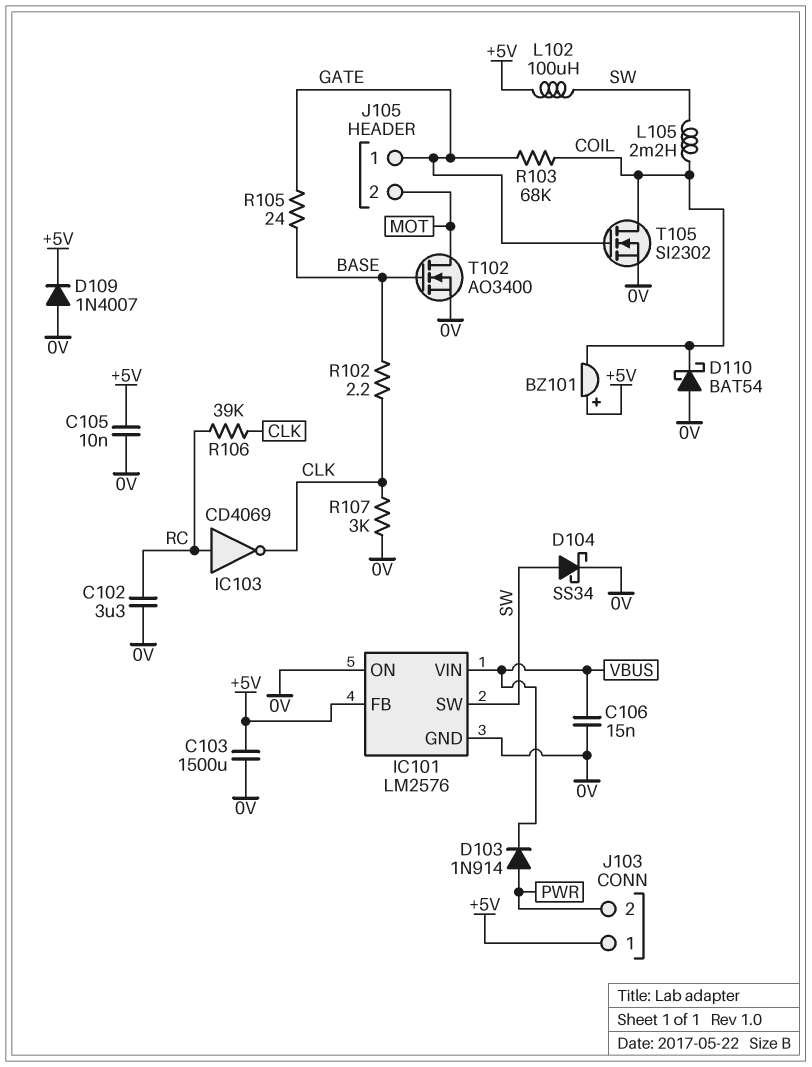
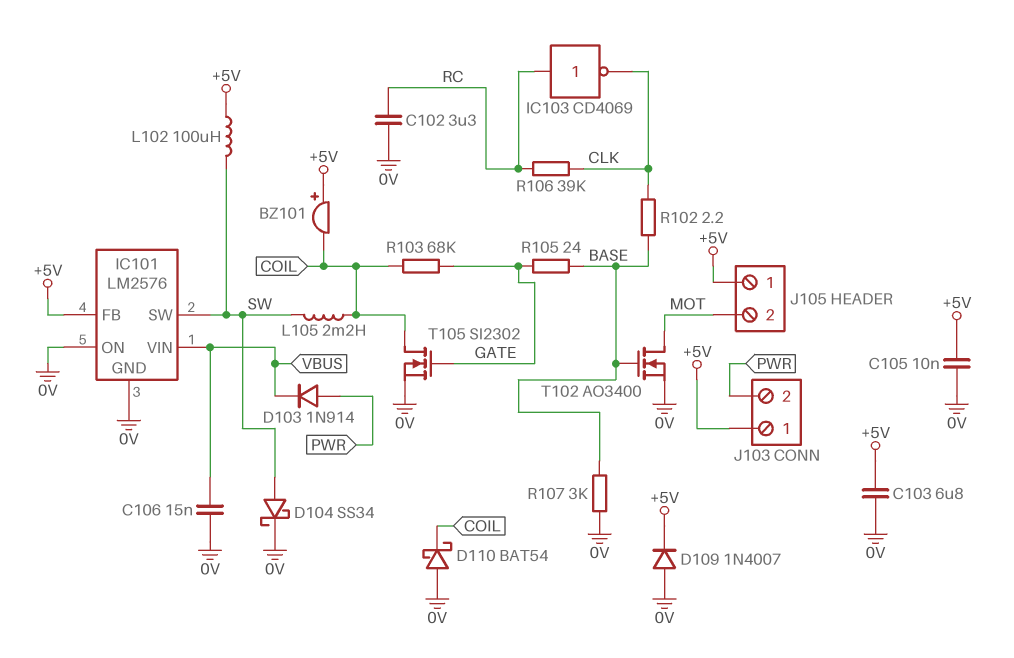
C103: 1500uF (+5V, 0V) -> 6.8uF (+5V, 0V)
J105 pin 1: GATE -> +5V
R107: 3k (0V, CLK) -> 3k (0V, BASE)

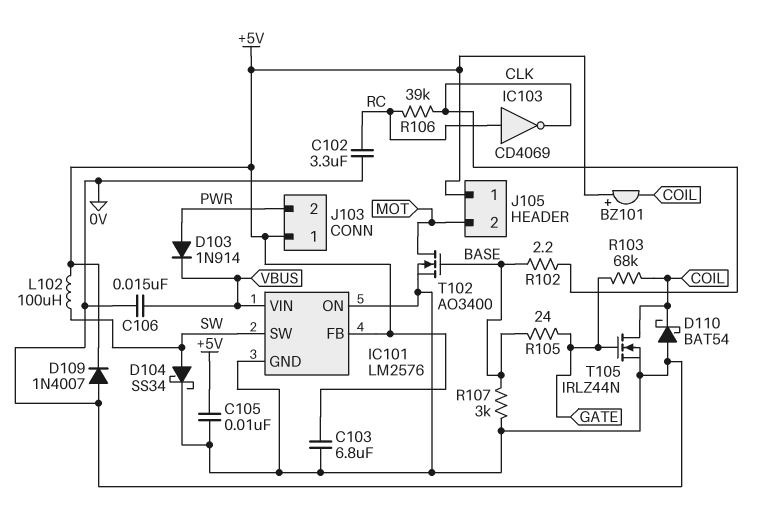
L105: 2.2mH (COIL, SW) -> none
T105: NMOS SI2302 (G GATE, D COIL, S 0V) -> NMOS IRLZ44N (G GATE, D COIL, S 0V)

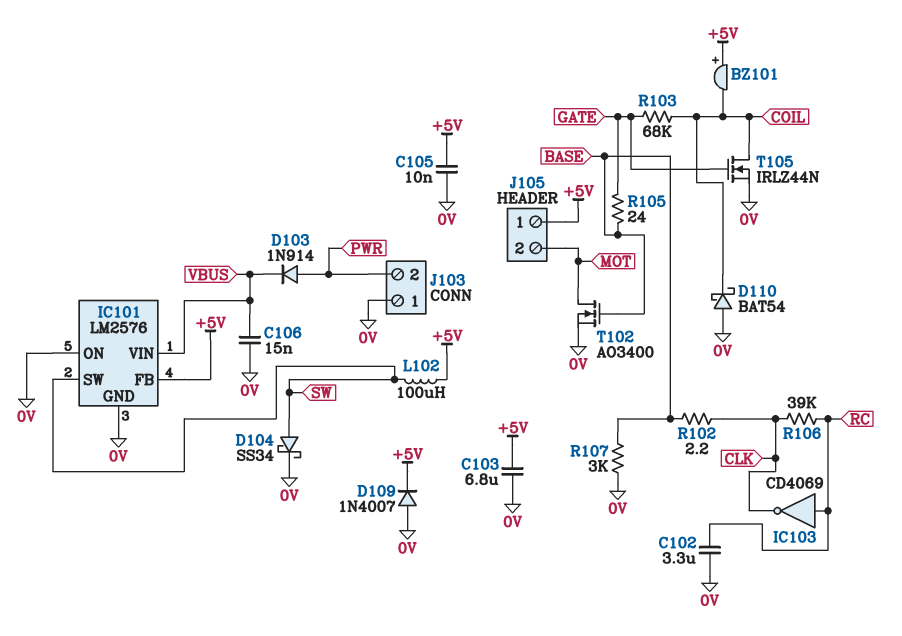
J103 pin 1: +5V -> 0V

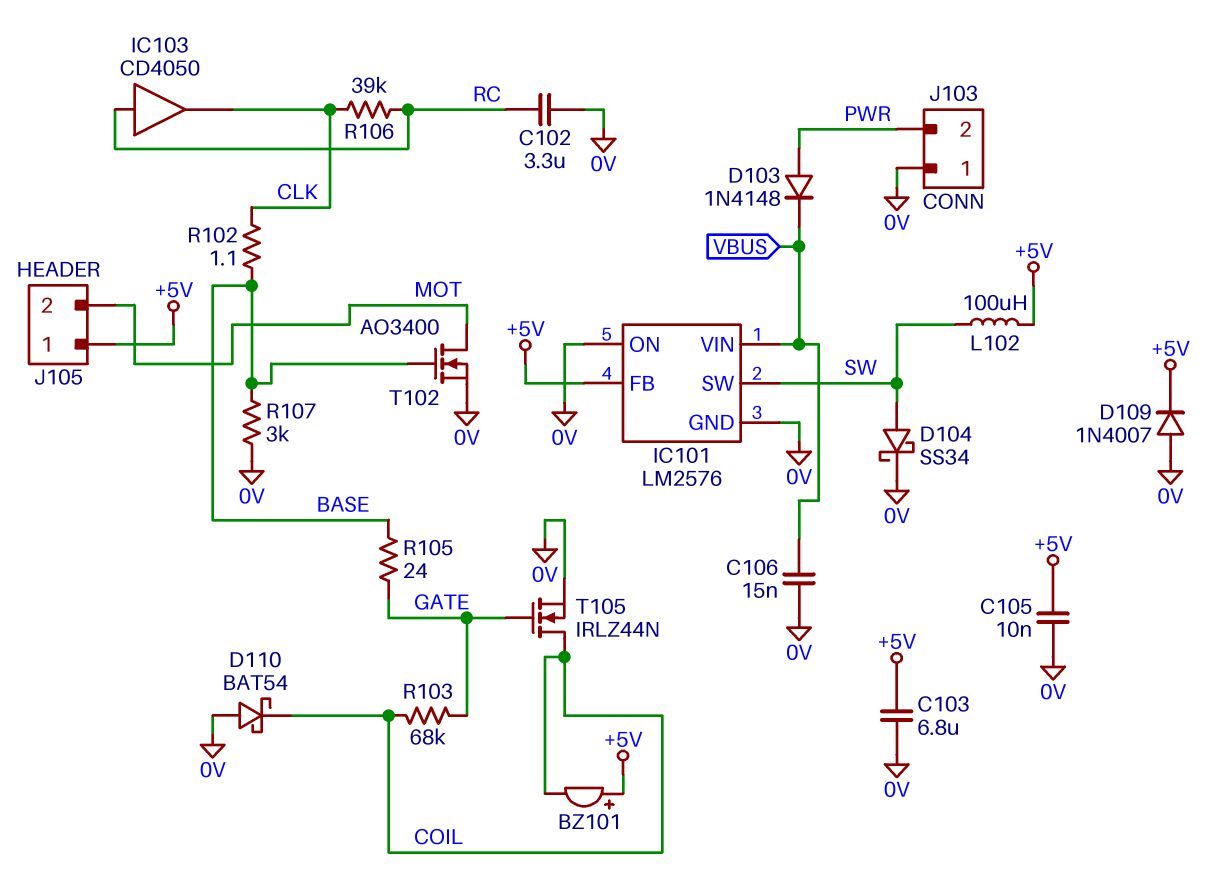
D103: diode 1N914 (A PWR, K VBUS) -> diode 1N4148 (A PWR, K VBUS)
IC103: NOT CD4069 (in RC, out CLK) -> buffer CD4050 (in RC, out CLK)
R102: 2.2 (BASE, CLK) -> 1.1 (BASE, CLK)

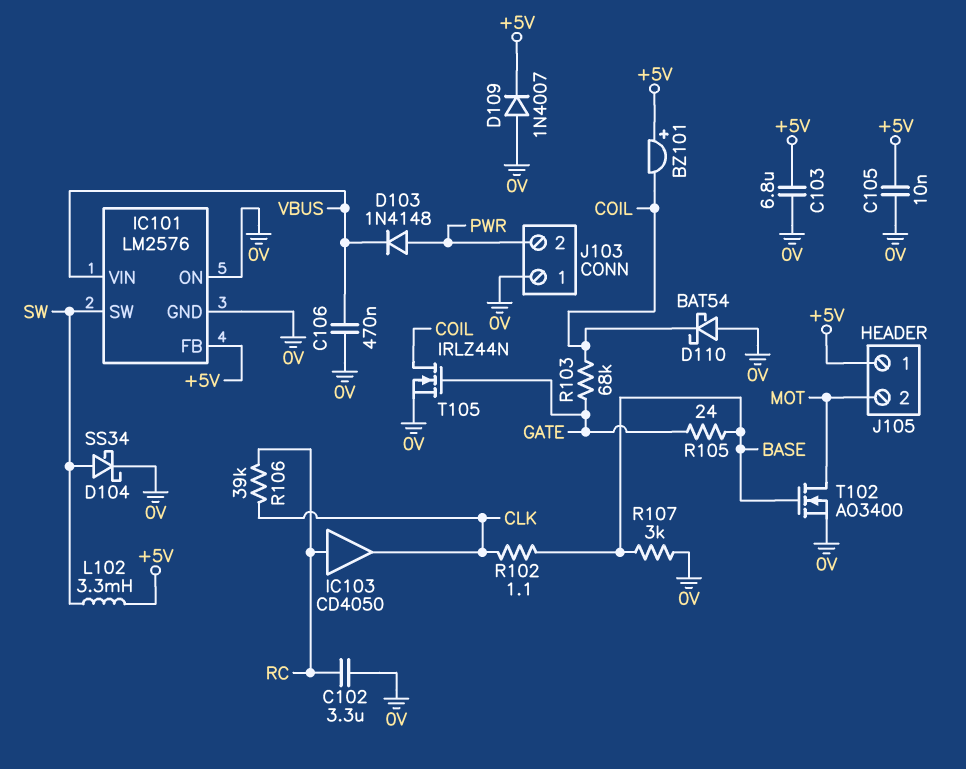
C106: 15nF (0V, VBUS) -> 470nF (0V, VBUS)
L102: 100uH (+5V, SW) -> 3.3mH (+5V, SW)

